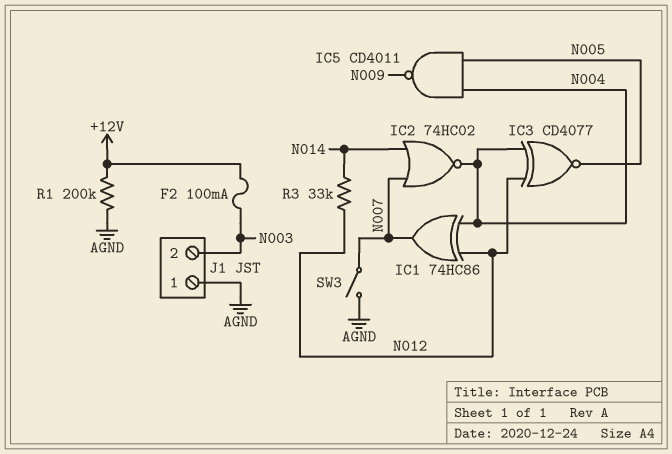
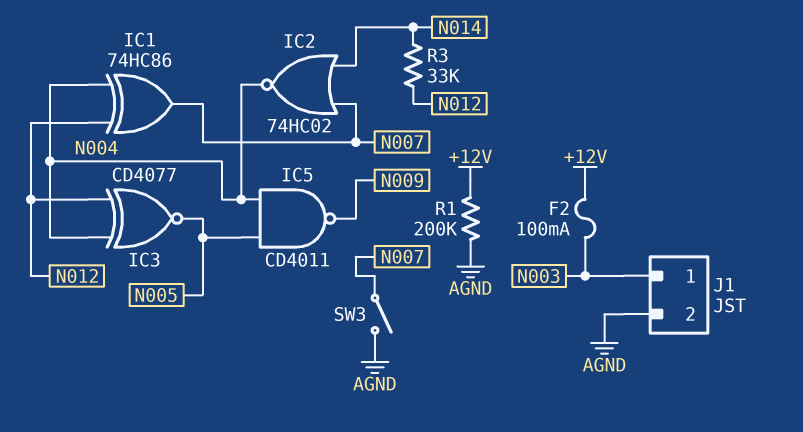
J1 pin 1: AGND -> N003
J1 pin 2: N003 -> AGND

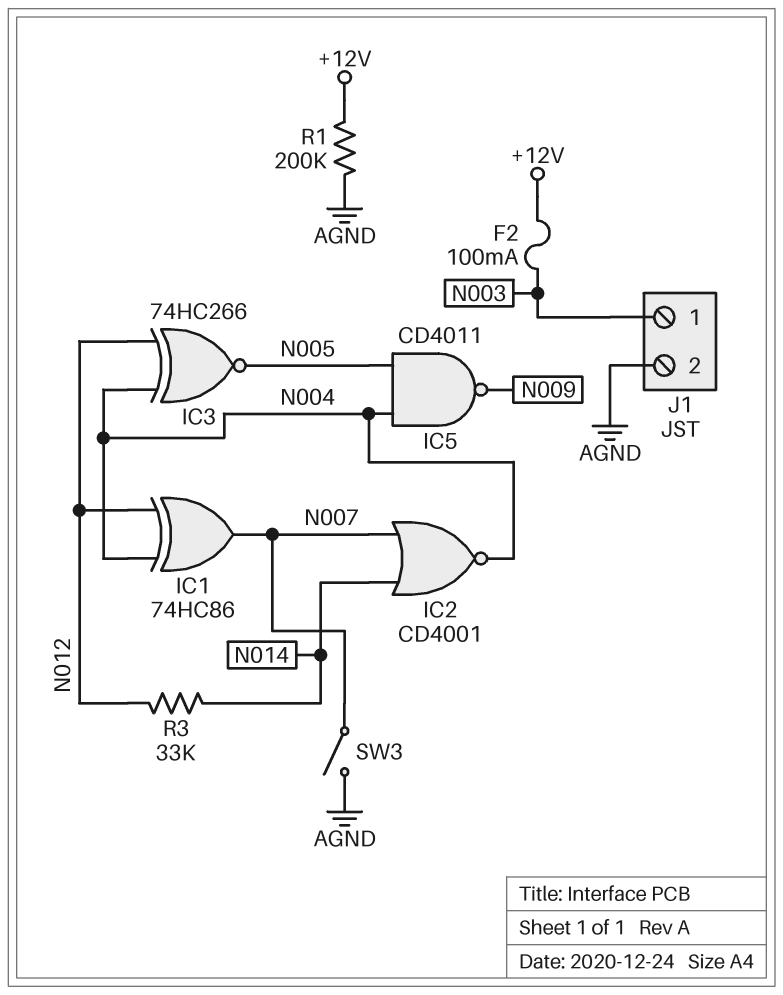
IC2: NOR 74HC02 (in N007, in N014, out N004) -> NOR CD4001 (in N007, in N014, out N004)
IC3: XNOR CD4077 (in N004, in N012, out N005) -> XNOR 74HC266 (in N004, in N012, out N005)

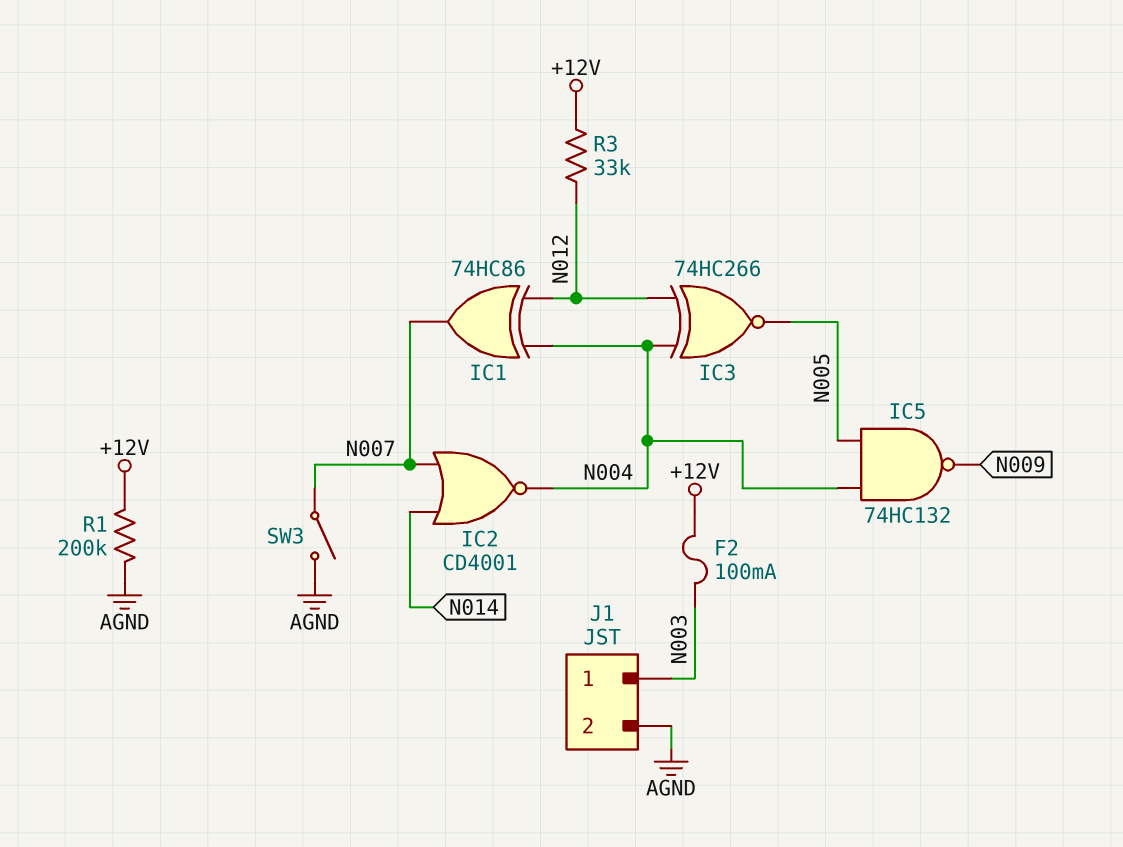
IC5: NAND CD4011 (in N004, in N005, out N009) -> NAND 74HC132 (in N004, in N005, out N009)
R3: 33k (N012, N014) -> 33k (+12V, N012)

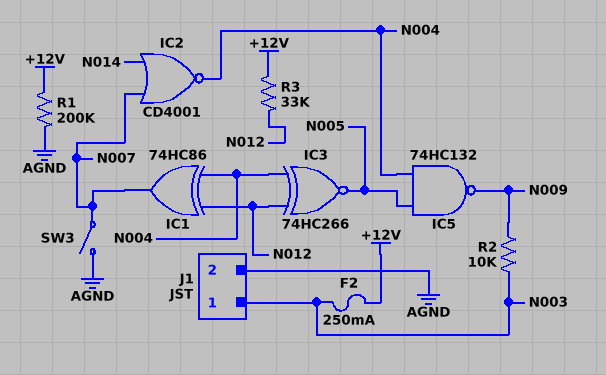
F2: 100mA (+12V, N003) -> 250mA (+12V, N003)
R2: none -> 10k (N003, N009)

